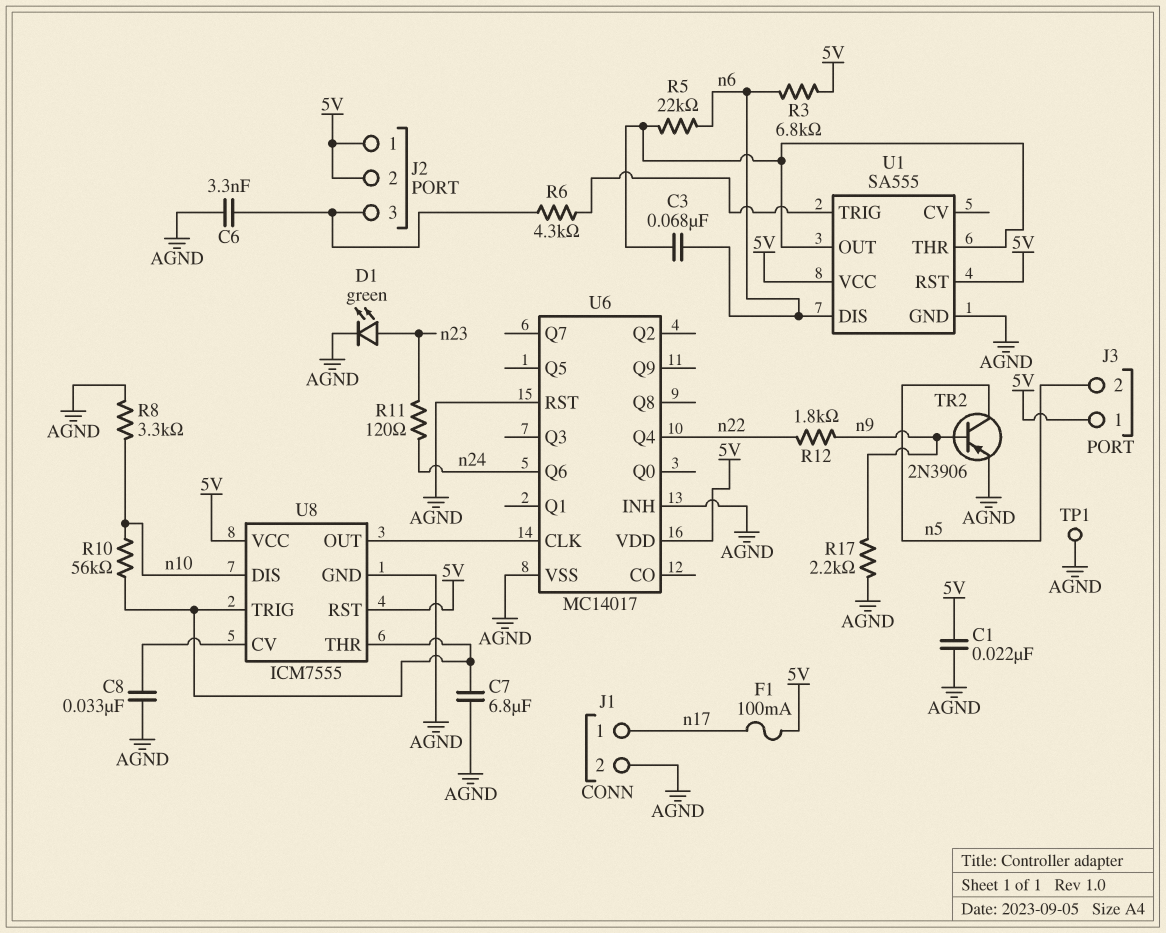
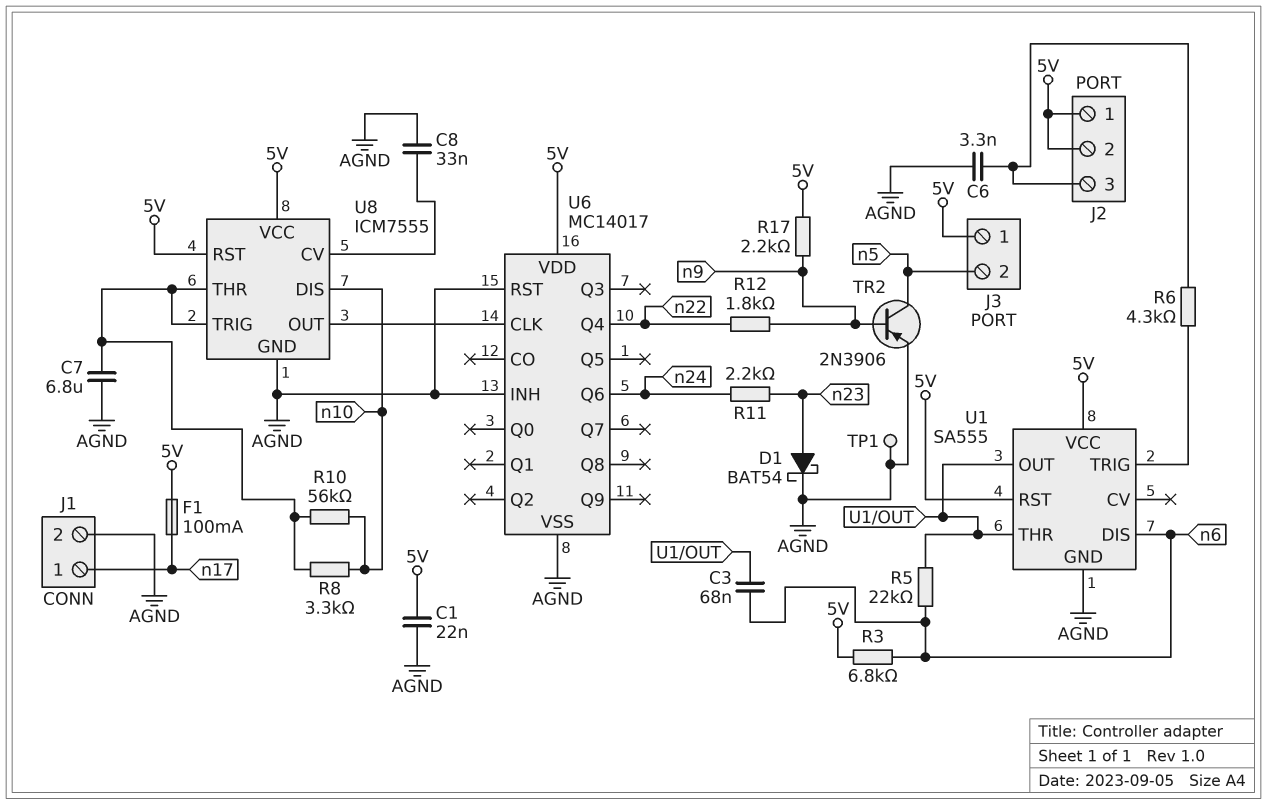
D1: LED green (A n23, K AGND) -> schottky BAT54 (A n23, K AGND)
R8: 3.3k (AGND, n10) -> 3.3k (U8/THR, n10)
R11: 120 (n23, n24) -> 2.2k (n23, n24)
R17: 2.2k (AGND, n9) -> 2.2k (5V, n9)

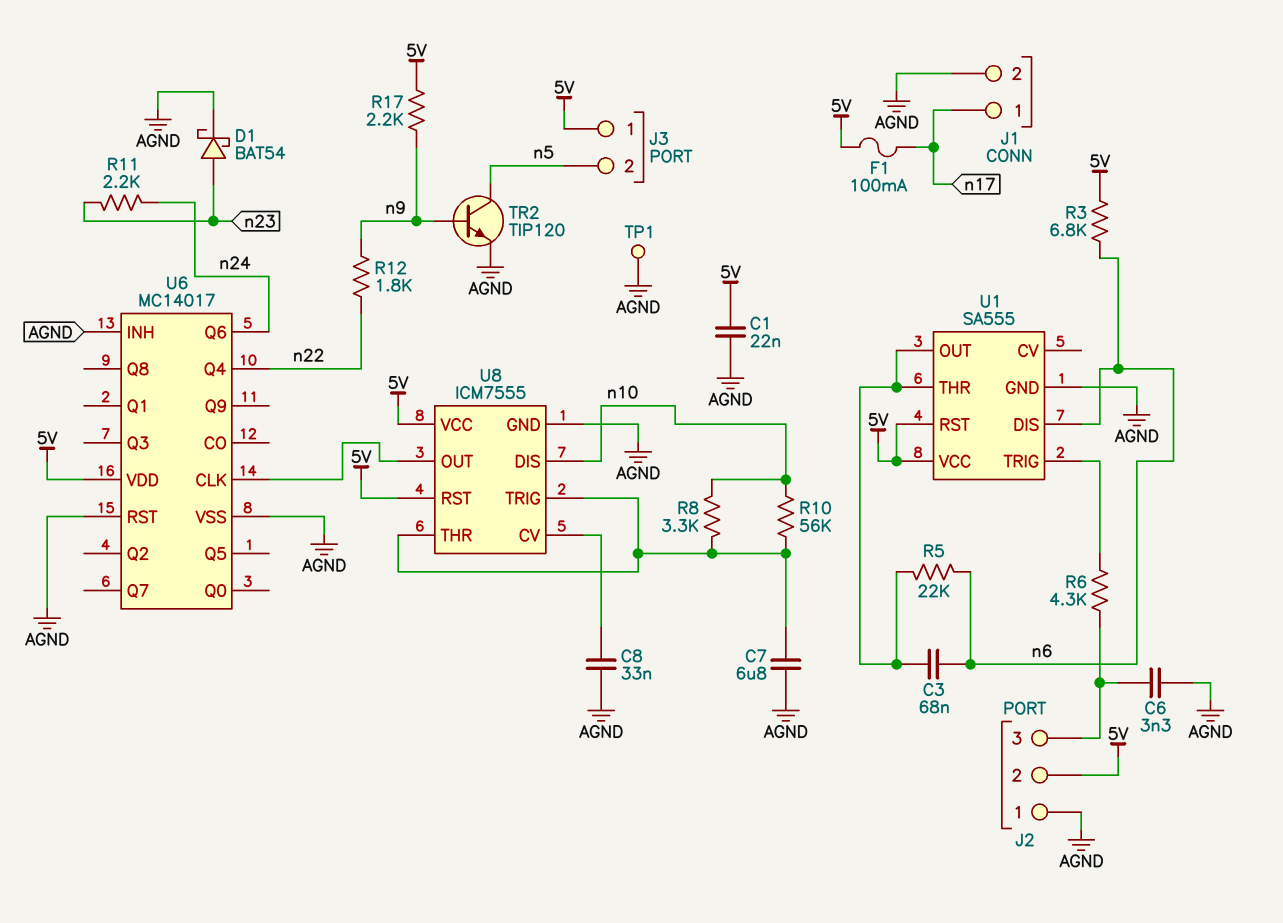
J2 pin 1: 5V -> AGND
TR2: PNP 2N3906 (B n9, C n5, E AGND) -> NPN TIP120 (B n9, C n5, E AGND)

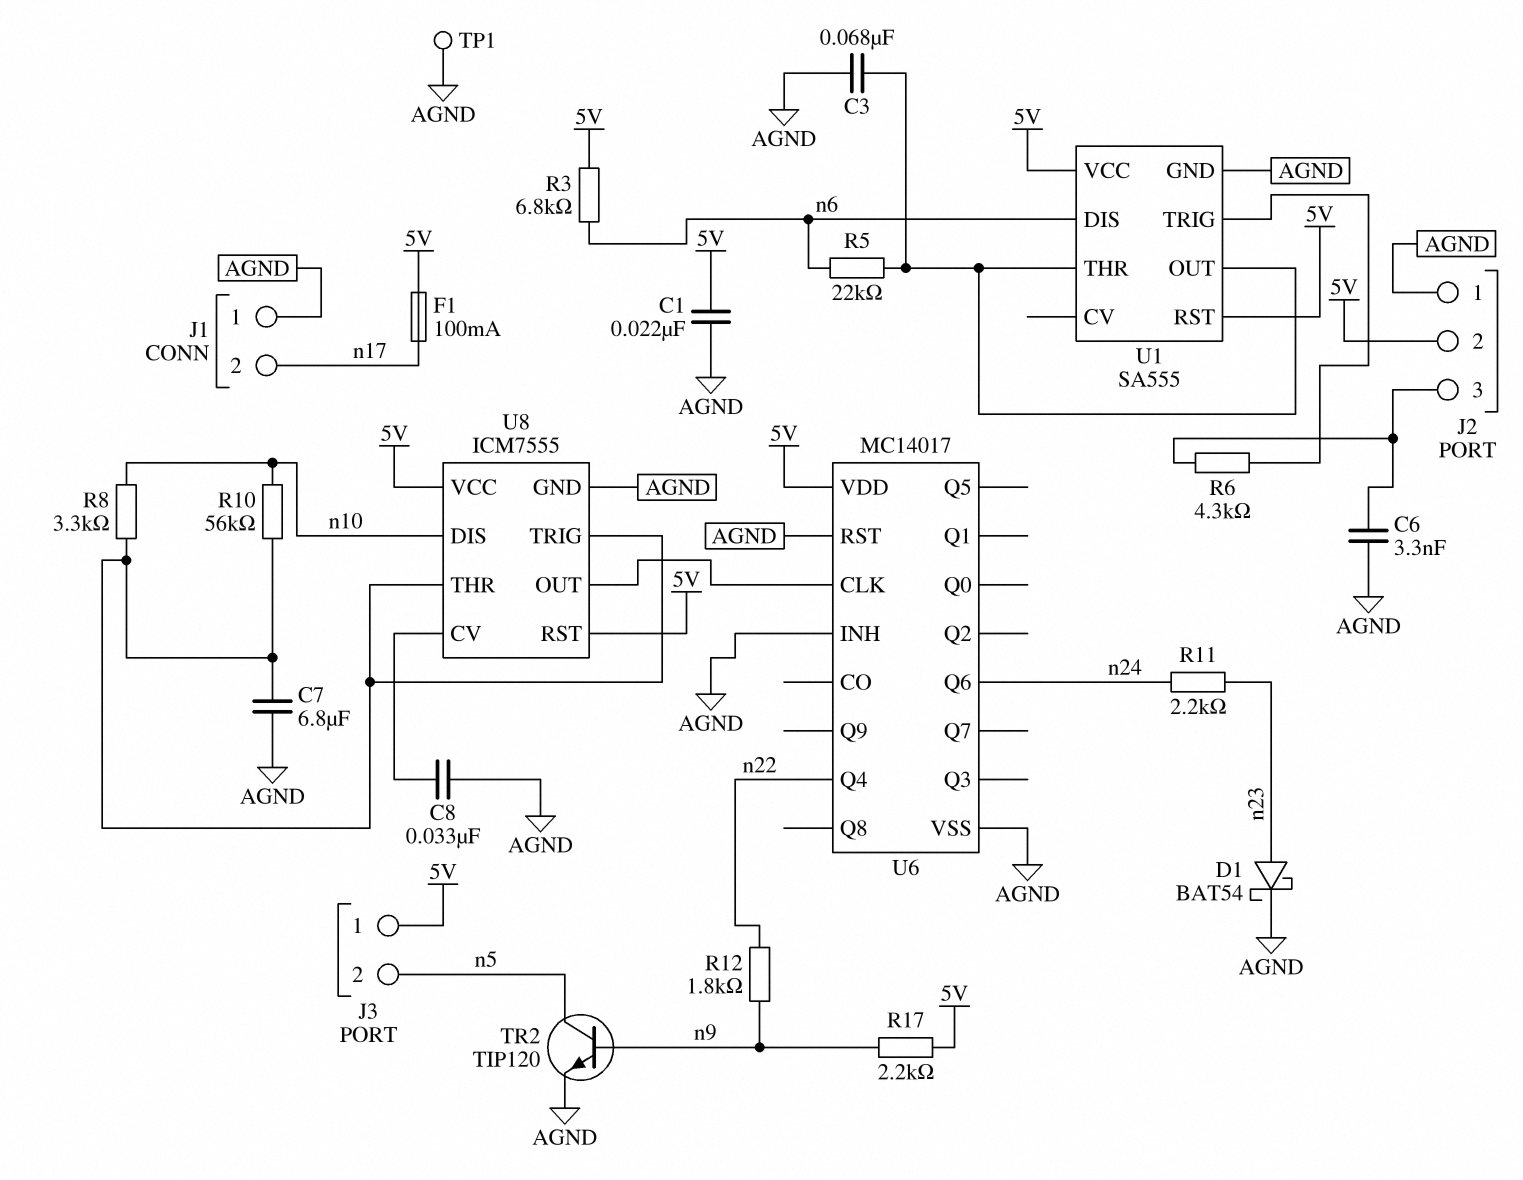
C3: 68nF (U1/OUT, n6) -> 68nF (AGND, U1/OUT)
J1 pin 1: n17 -> AGND
J1 pin 2: AGND -> n17

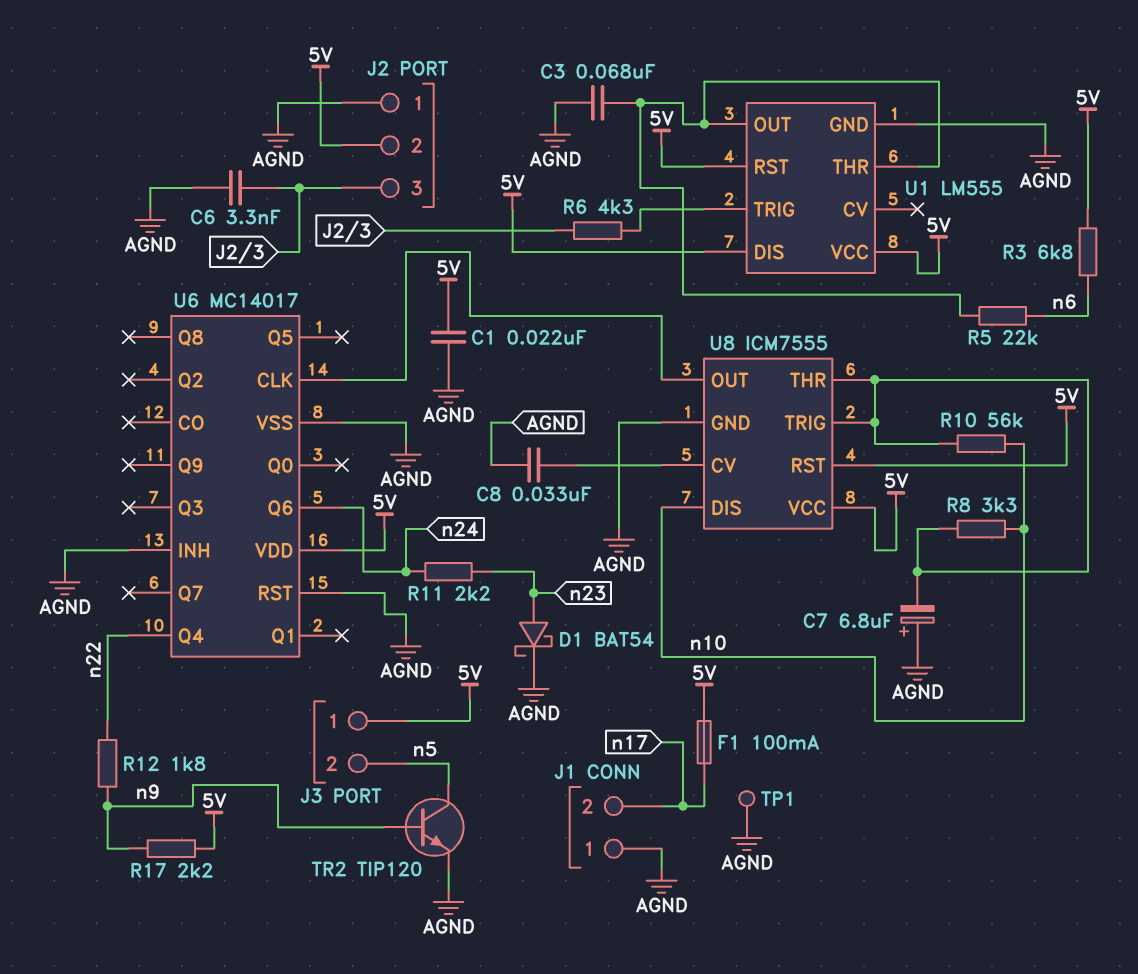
C7: 6.8uF (AGND, U8/THR) -> 6.8uF (plus AGND, minus U8/THR)
U1: SA555 -> LM555
U1 pin DIS: n6 -> 5V

